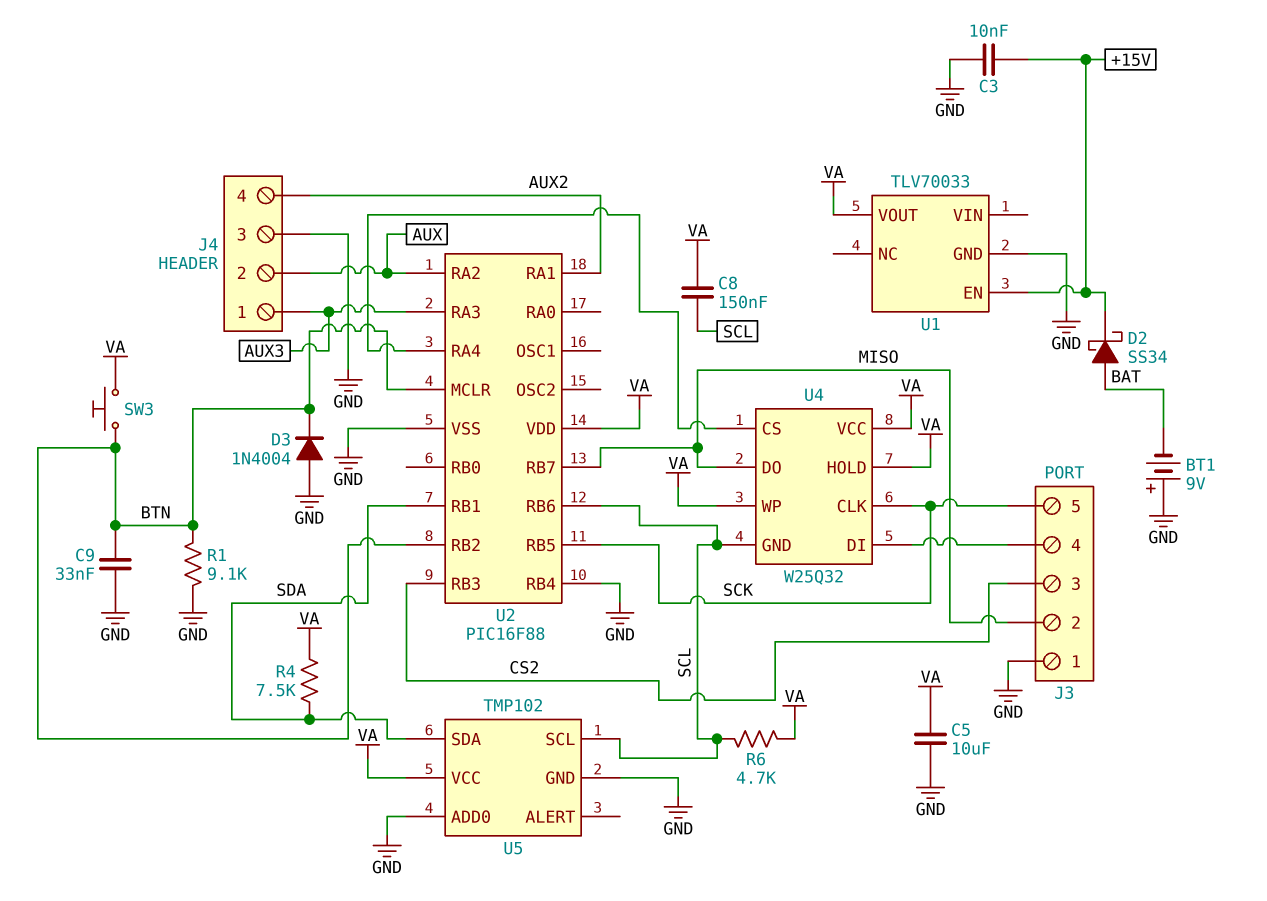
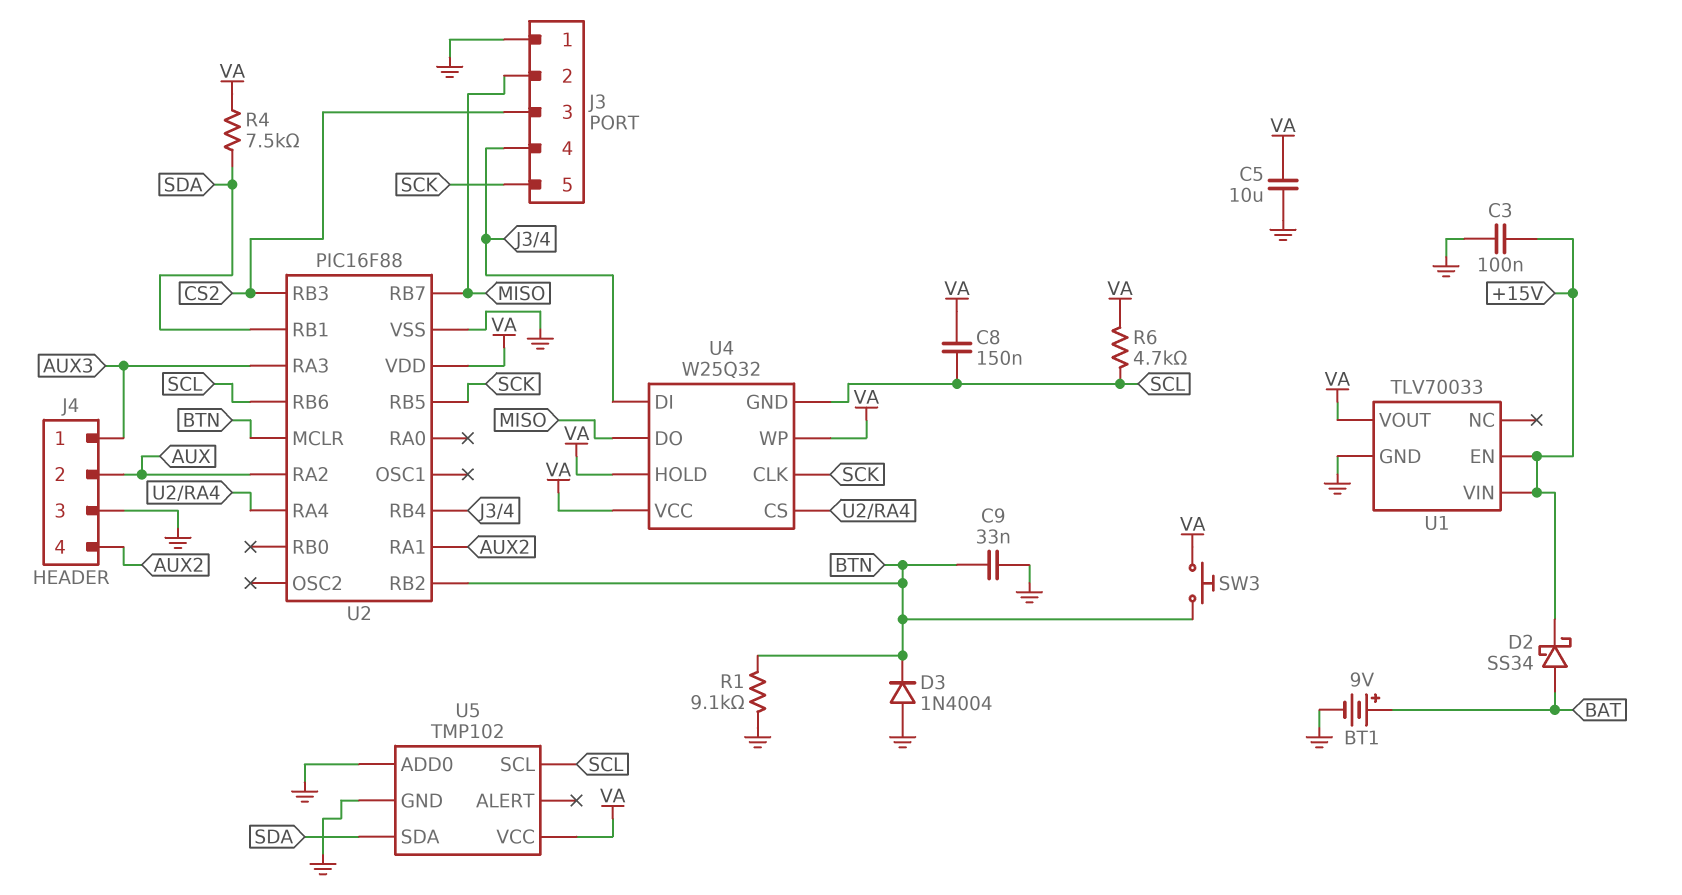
BT1: 9V (plus GND, minus BAT) -> 9V (plus BAT, minus GND)
C3: 10nF (+15V, GND) -> 100nF (+15V, GND)
U1 pin VIN: none -> +15V
U2 pin RB4: GND -> J3/4

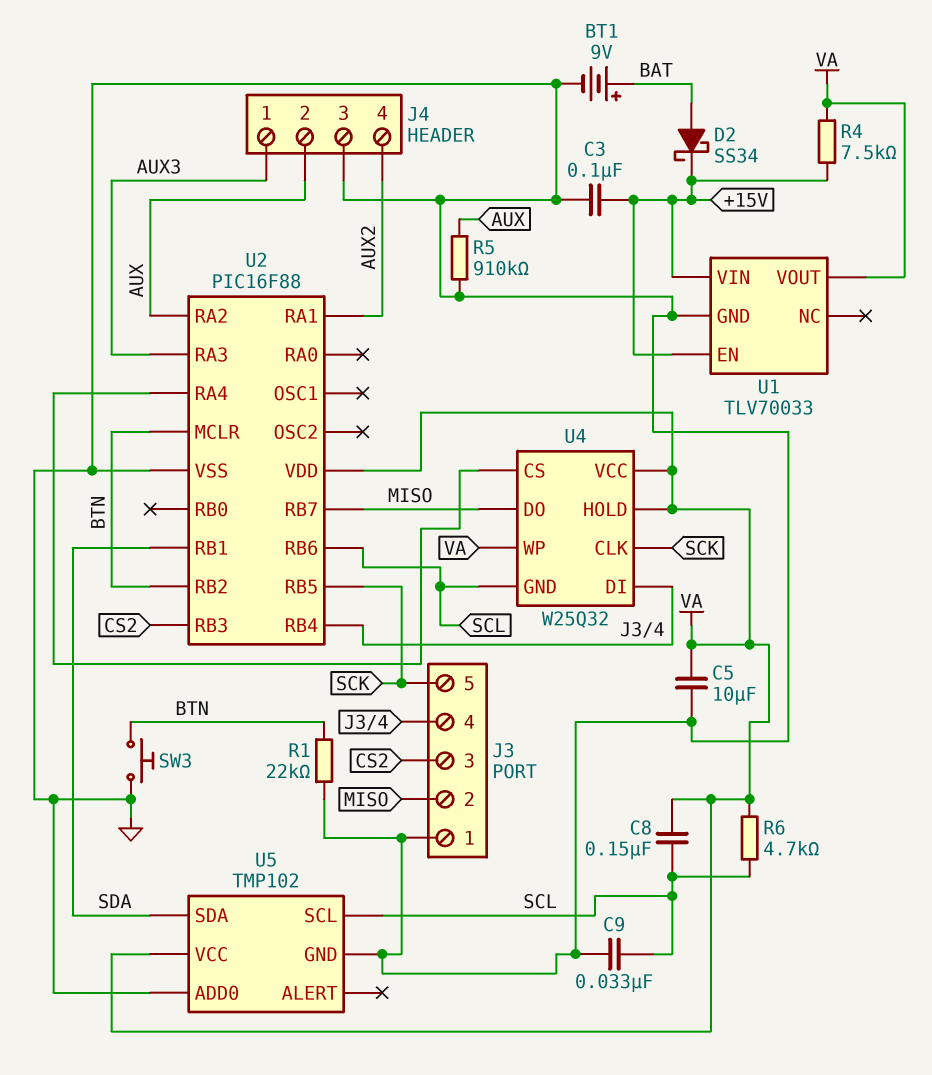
C9: 33nF (BTN, GND) -> 33nF (GND, SCL)
D3: diode 1N4004 (A GND, K BTN) -> none
R1: 9.1k (BTN, GND) -> 22k (BTN, GND)
R4: 7.5k (SDA, VA) -> 7.5k (+15V, VA)
R5: none -> 910k (AUX, GND)
SW3: button (BTN, VA) -> button (BTN, GND)

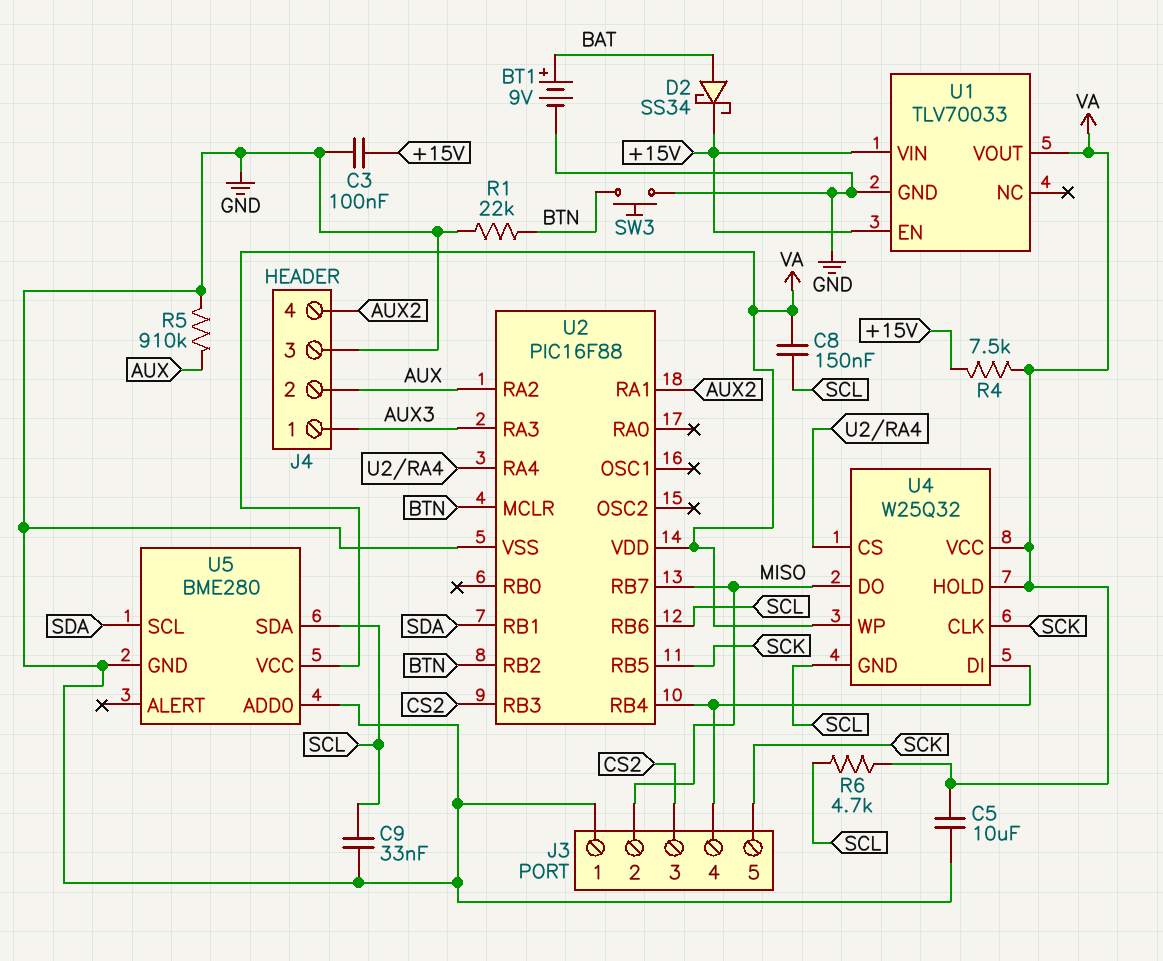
U5: TMP102 -> BME280
U5 pin SCL: SCL -> SDA
U5 pin SDA: SDA -> SCL

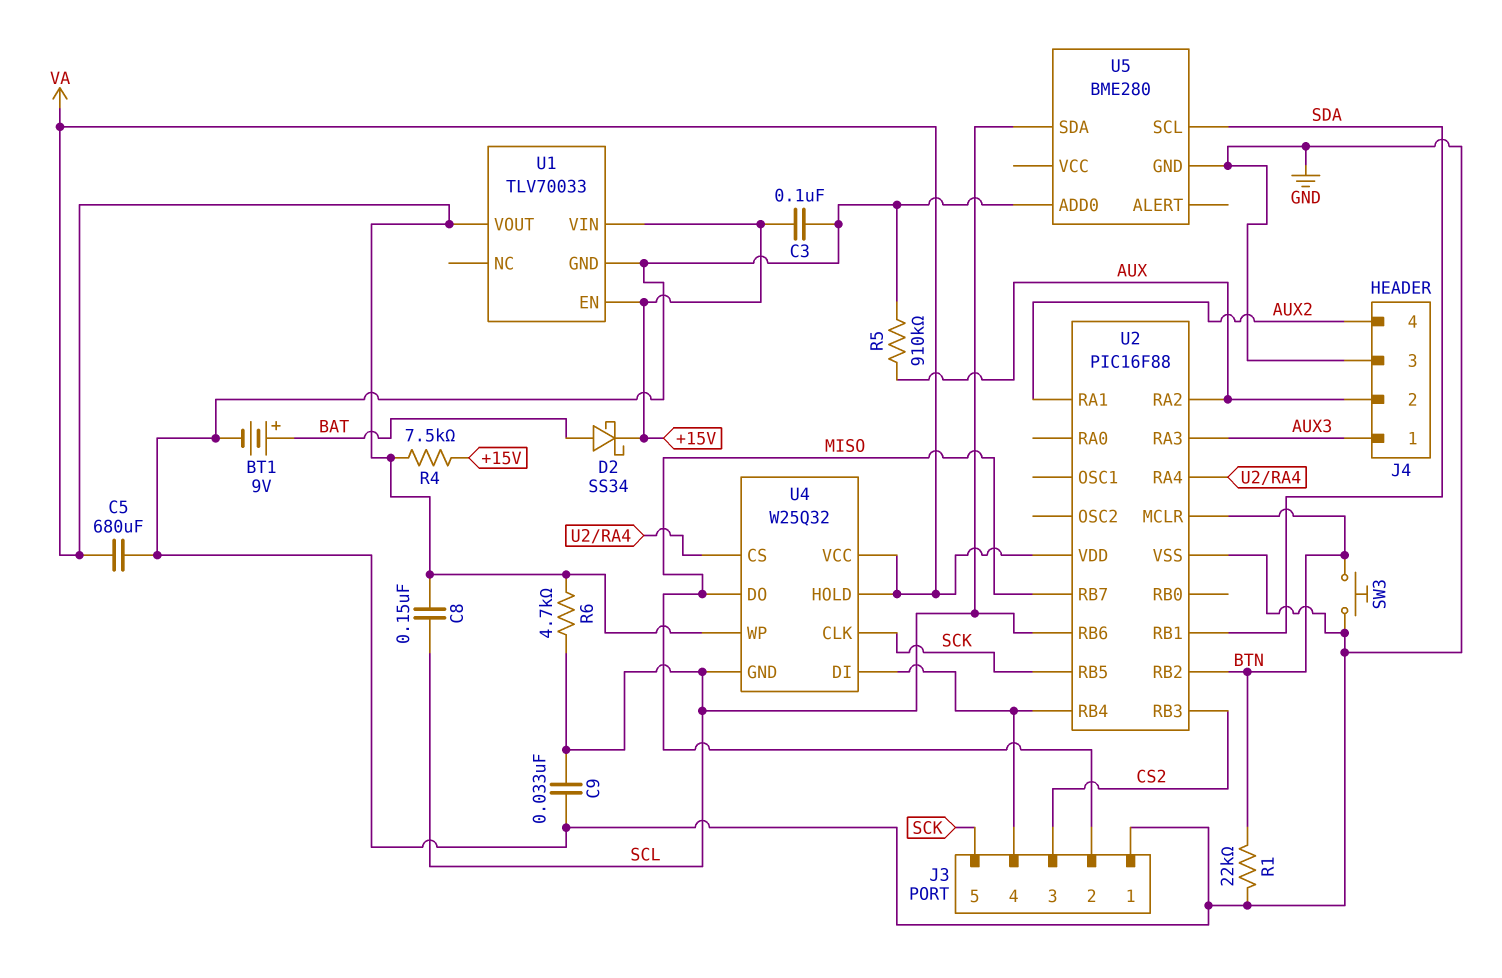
C5: 10uF (GND, VA) -> 680uF (GND, VA)
U5 pin VCC: VA -> none

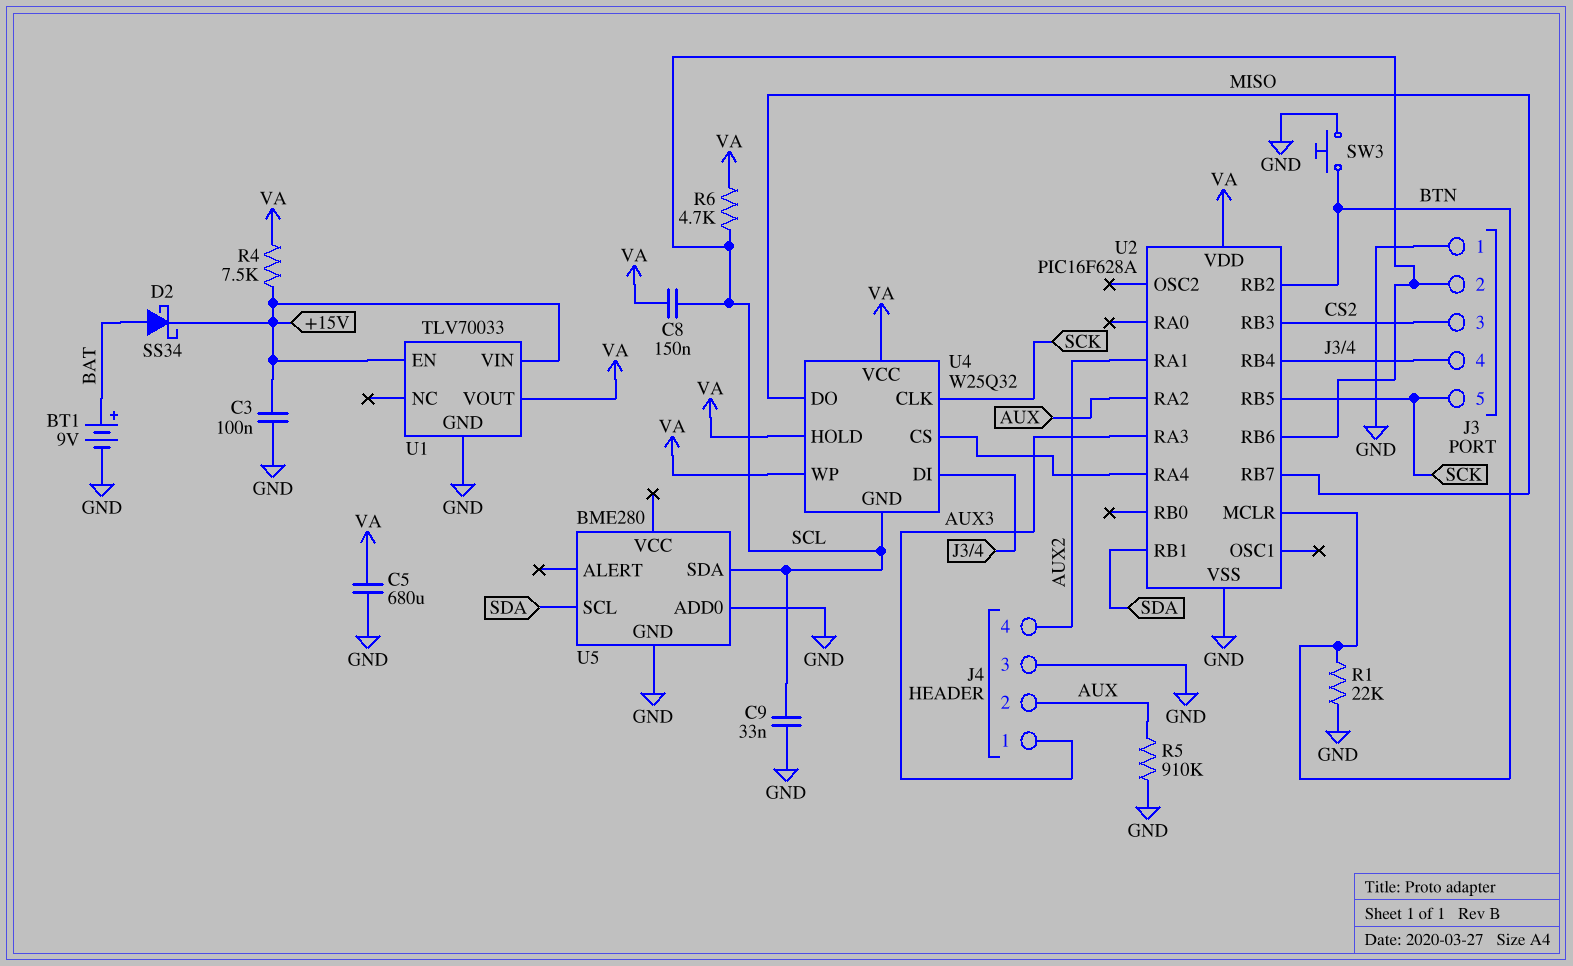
J3 pin 2: MISO -> SCL
U2: PIC16F88 -> PIC16F628A

